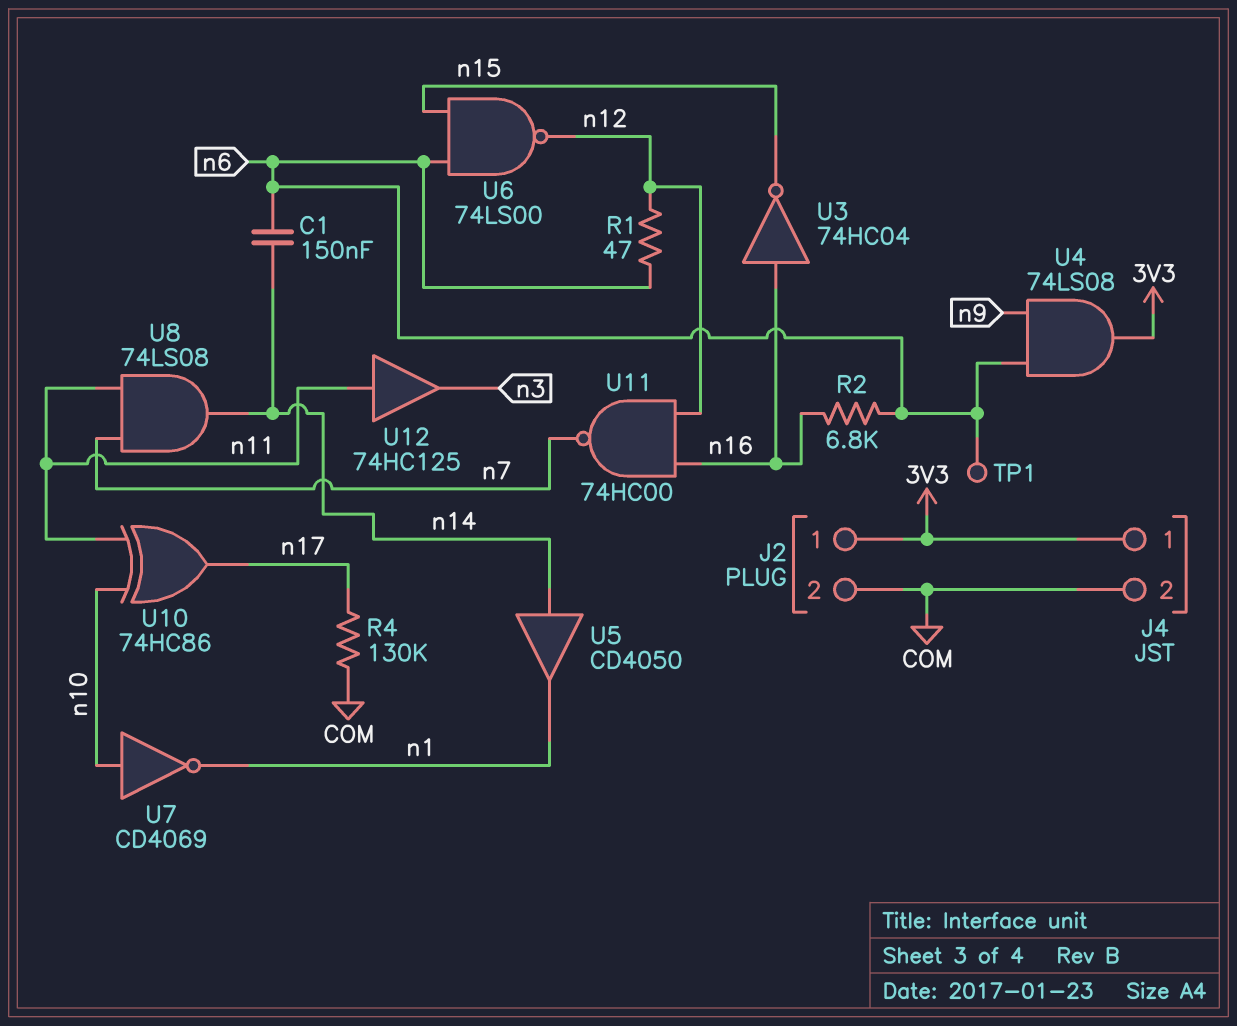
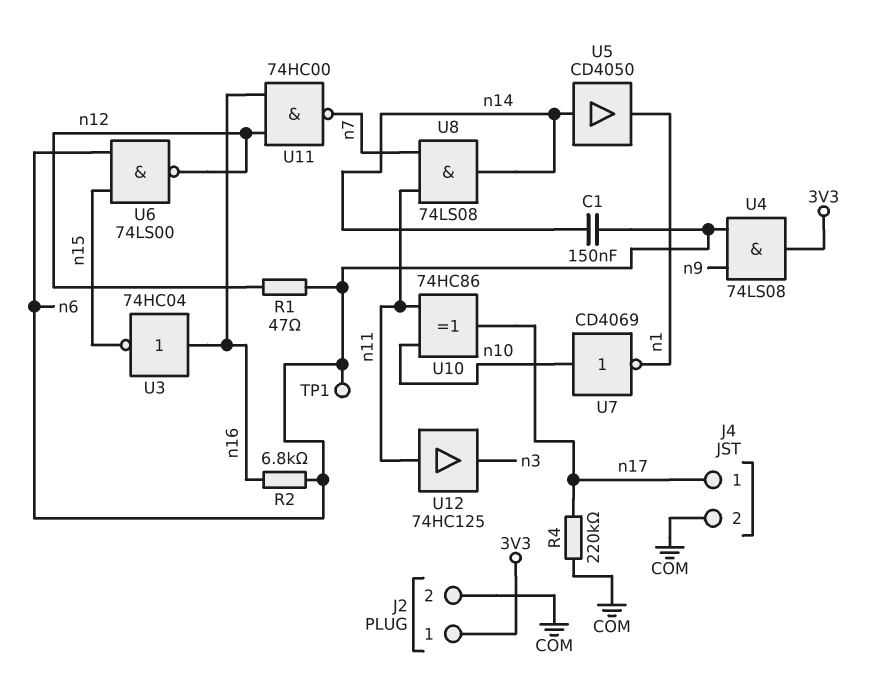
J4 pin 1: 3V3 -> n17
R4: 130k (COM, n17) -> 220k (COM, n17)

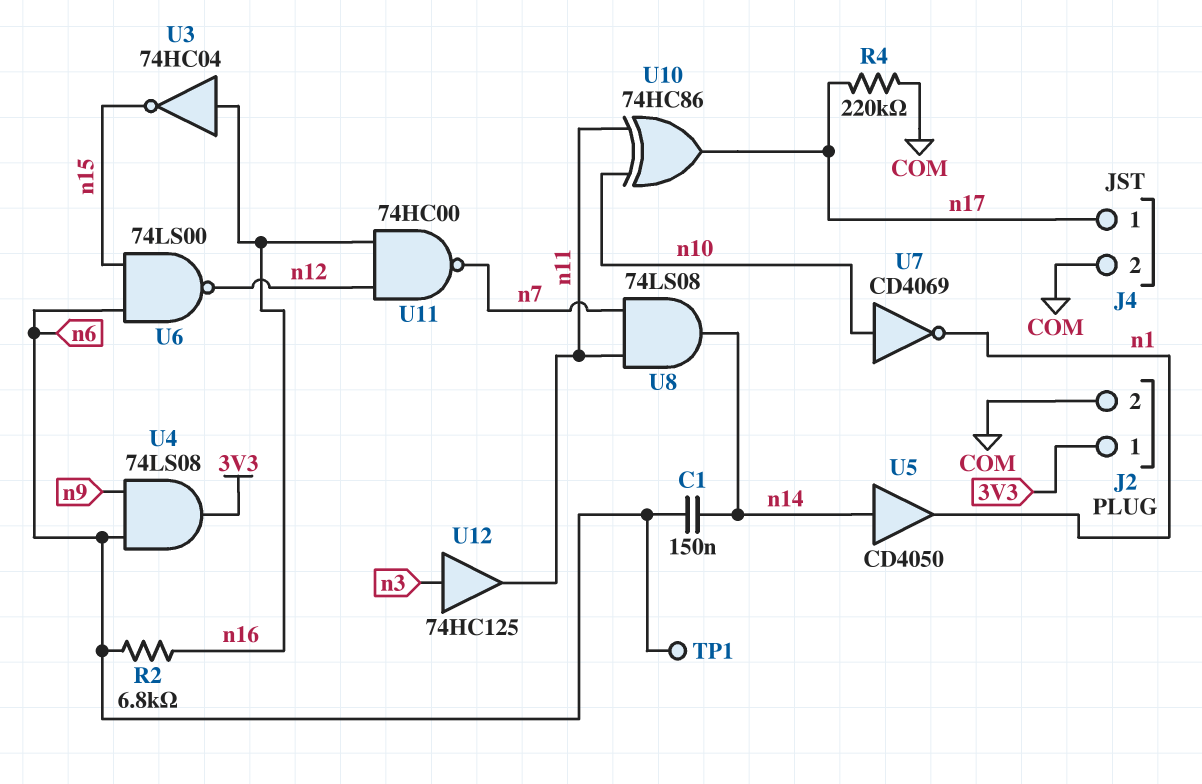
R1: 47 (n6, n12) -> none
U12: buffer 74HC125 (in n11, out n3) -> buffer 74HC125 (in n3, out n11)

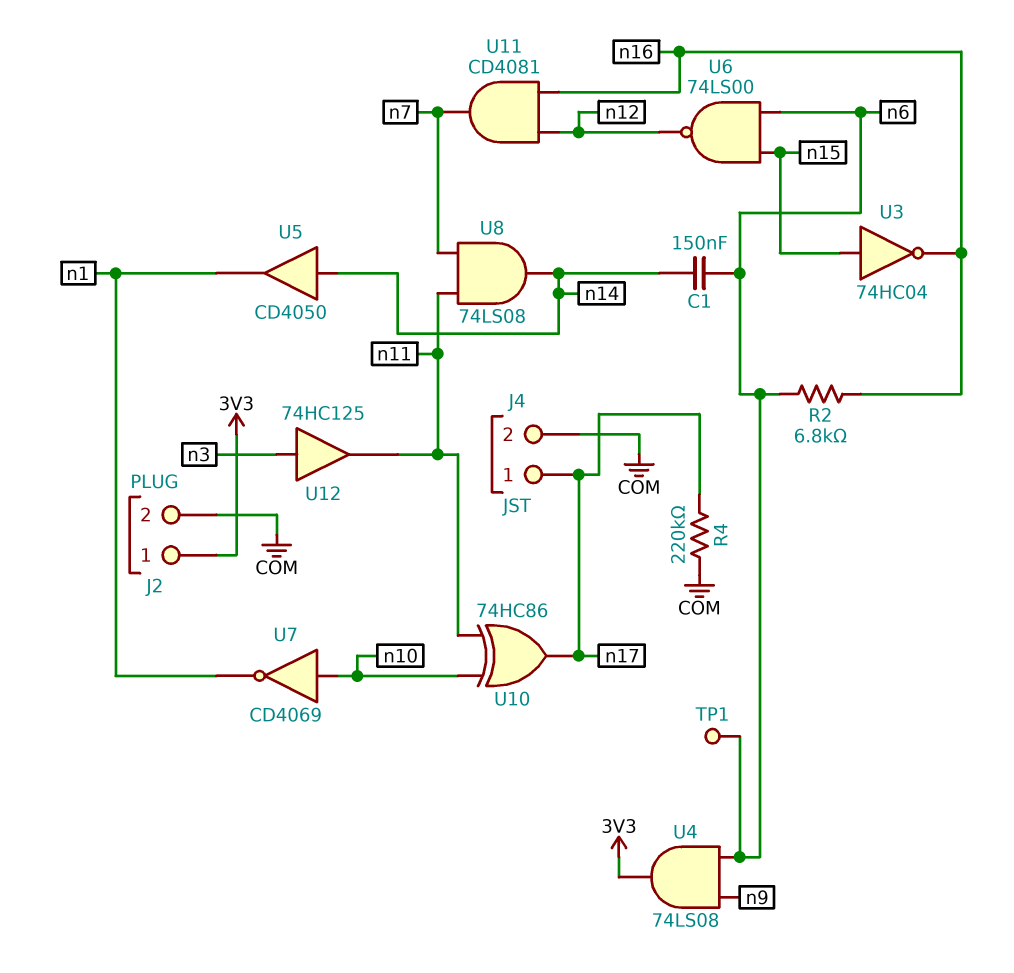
U3: NOT 74HC04 (in n16, out n15) -> NOT 74HC04 (in n15, out n16)
U11: NAND 74HC00 (in n12, in n16, out n7) -> AND CD4081 (in n12, in n16, out n7)

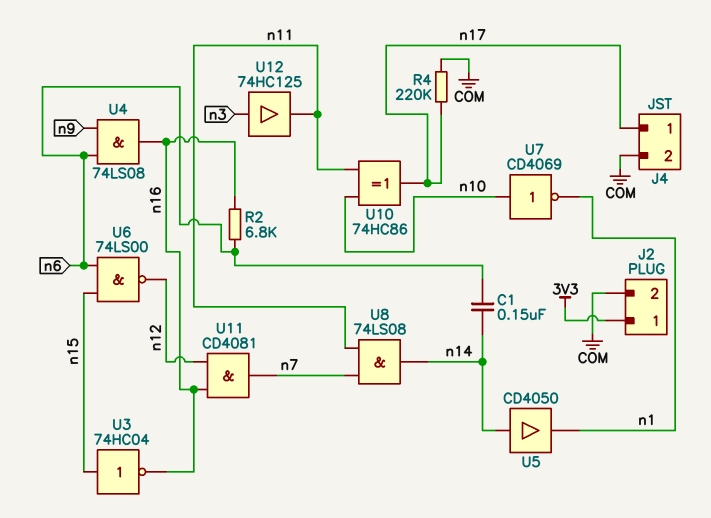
TP1: test point (n6) -> none
U4: AND 74LS08 (in n6, in n9, out 3V3) -> AND 74LS08 (in n6, in n9, out n16)

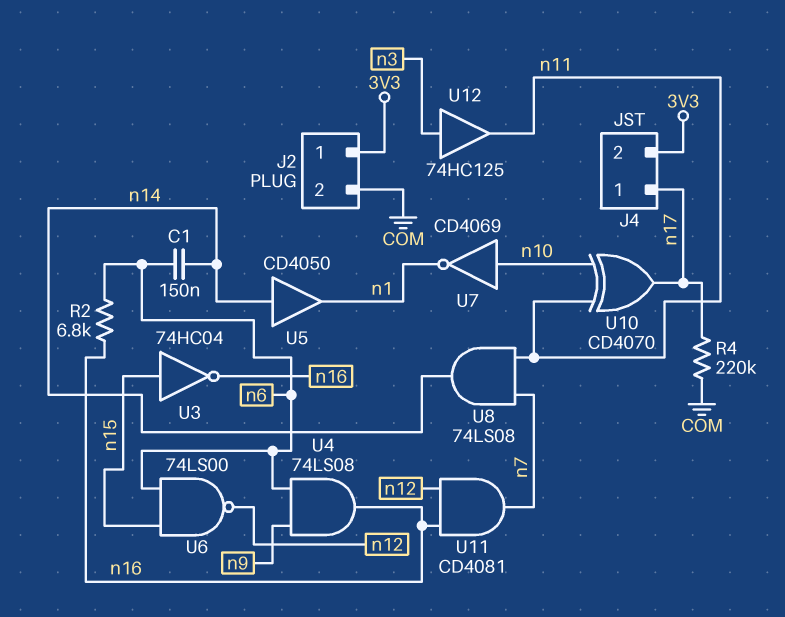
J4 pin 2: COM -> 3V3
U10: XOR 74HC86 (in n10, in n11, out n17) -> XOR CD4070 (in n10, in n11, out n17)

